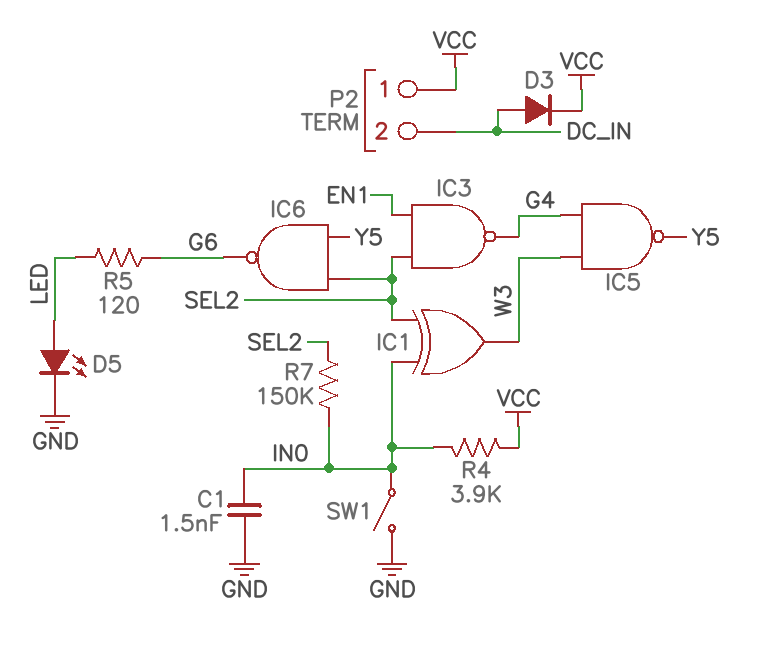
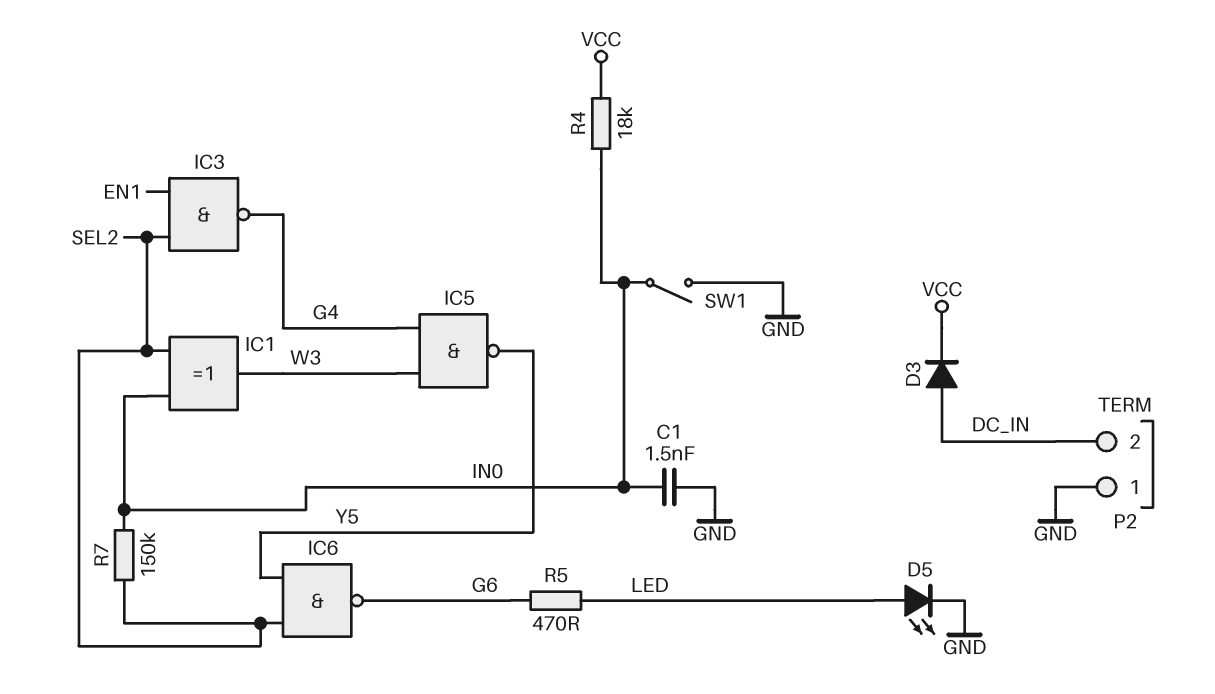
P2 pin 1: VCC -> GND
R4: 3.9k (IN0, VCC) -> 18k (IN0, VCC)
R5: 120 (G6, LED) -> 470 (G6, LED)

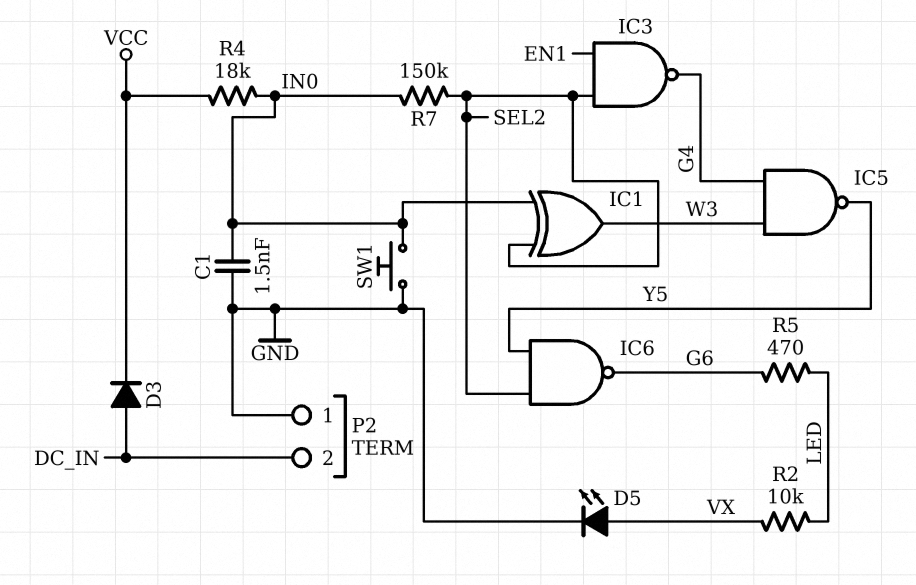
D5: LED (A LED, K GND) -> LED (A VX, K GND)
R2: none -> 10k (LED, VX)
SW1: switch (GND, IN0) -> button (GND, IN0)

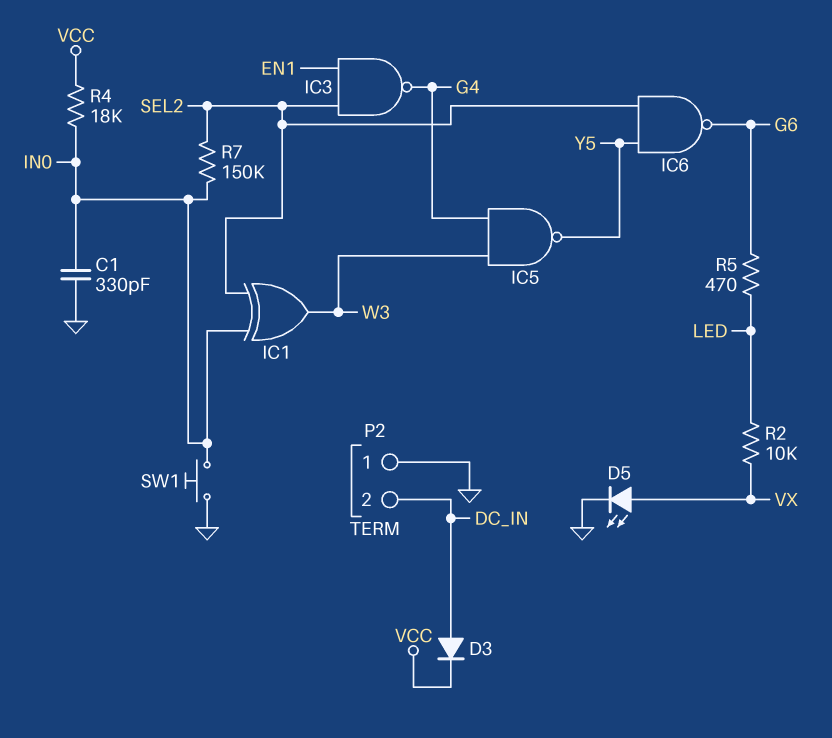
C1: 1.5nF (GND, IN0) -> 330pF (GND, IN0)

